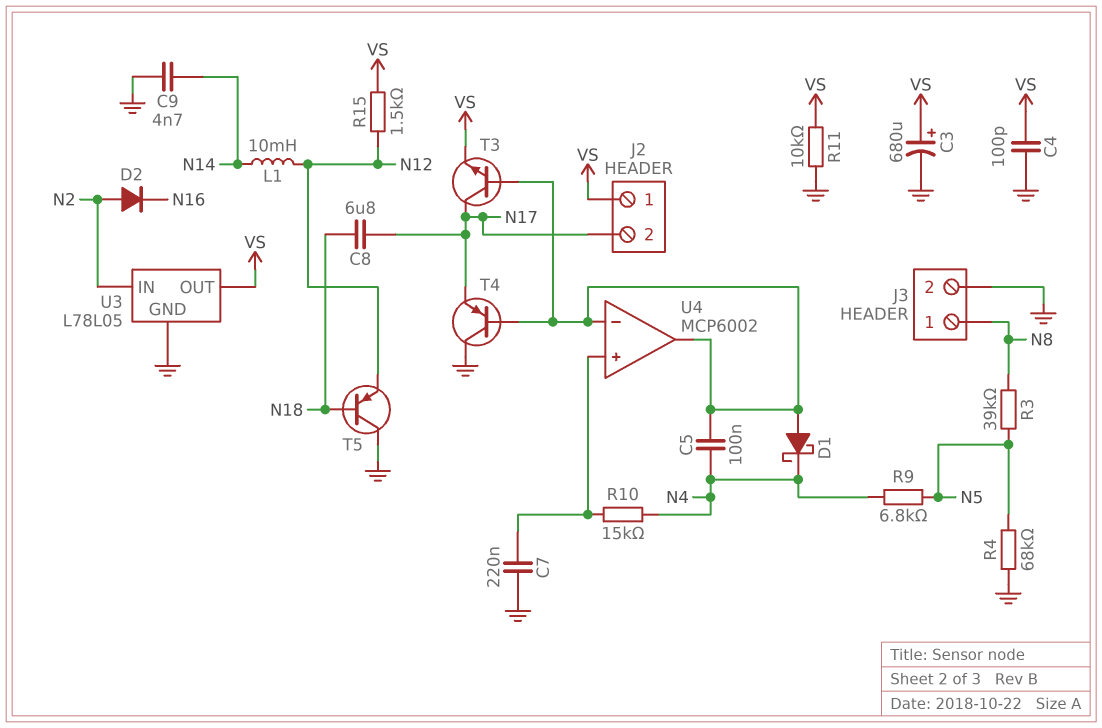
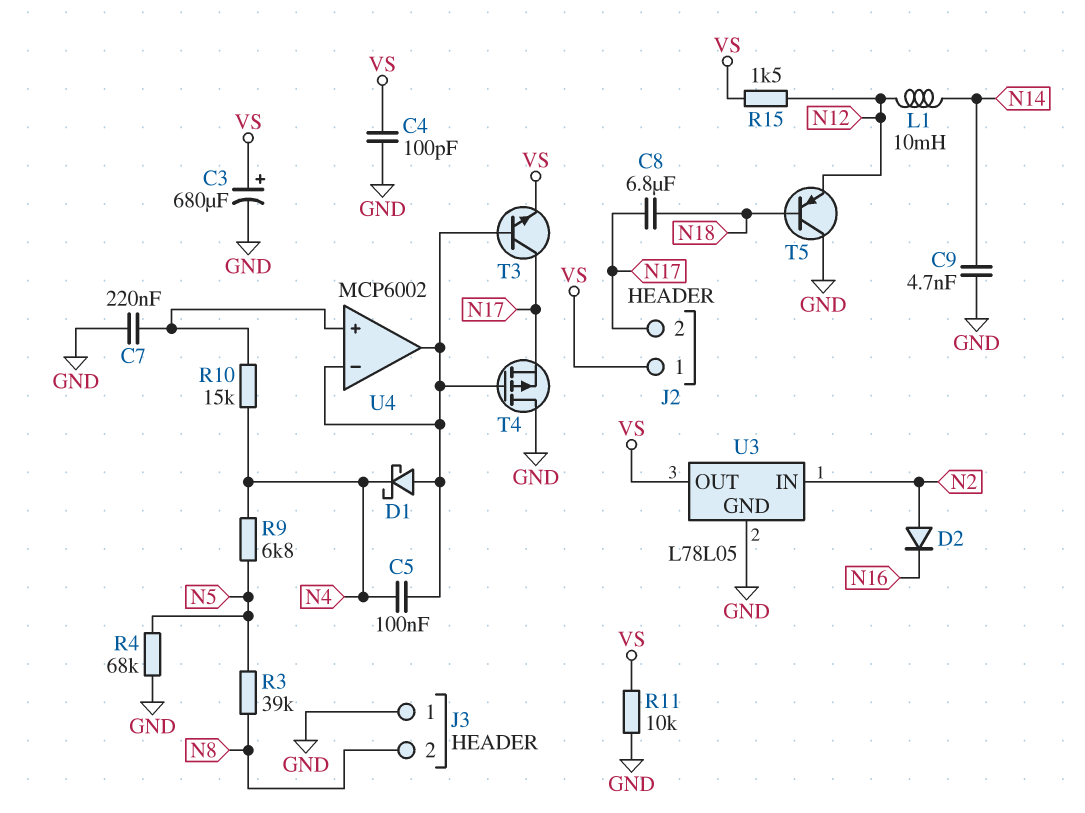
J3 pin 1: N8 -> GND
J3 pin 2: GND -> N8
T4: PNP (B U4/in-, C GND, E N17) -> PMOS (G U4/in-, D GND, S N17)

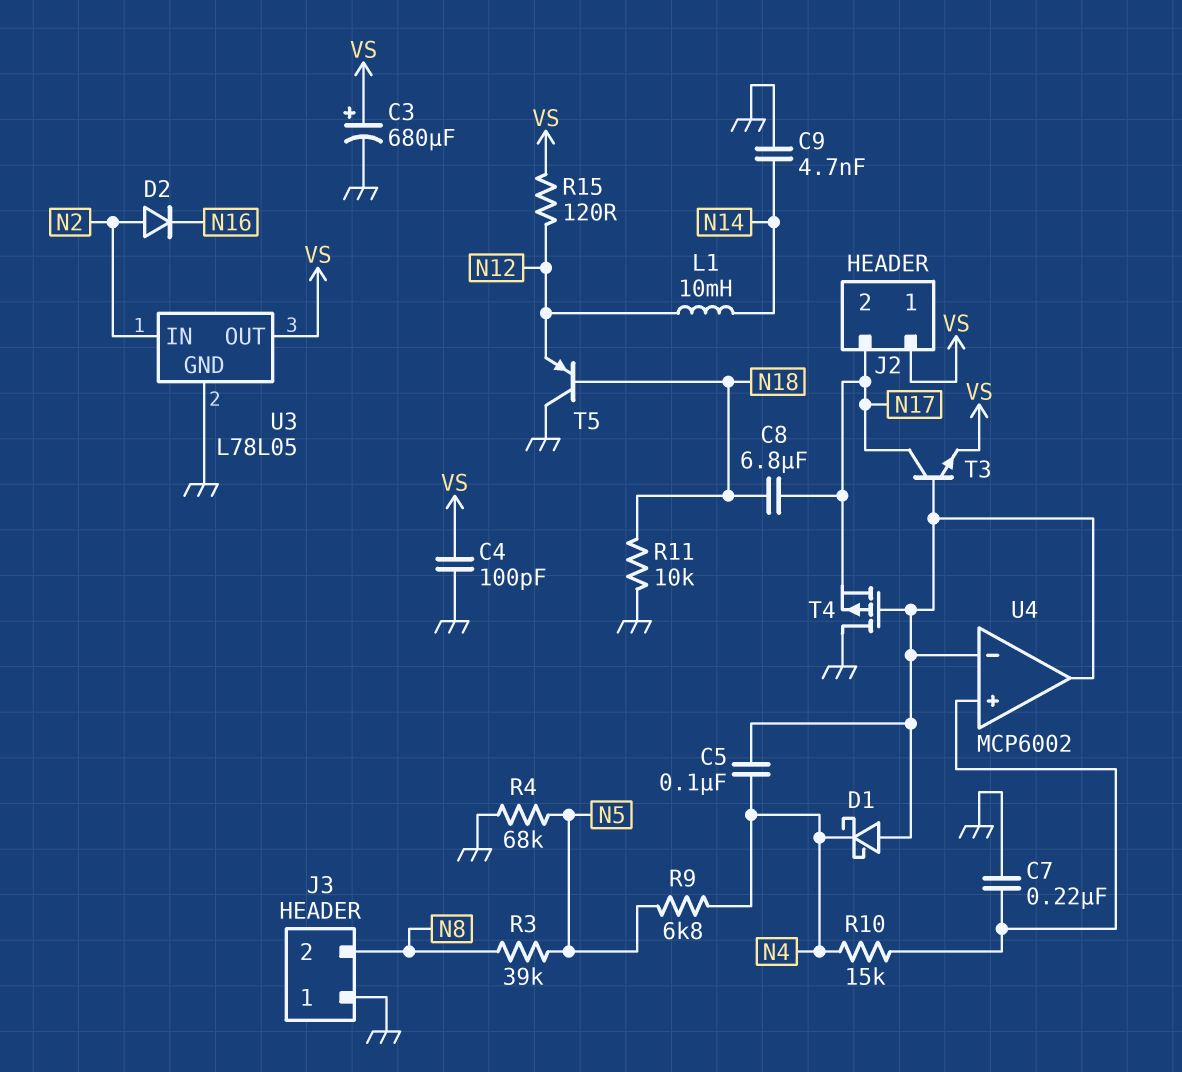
R11: 10k (GND, VS) -> 10k (GND, N18)
R15: 1.5k (N12, VS) -> 120 (N12, VS)

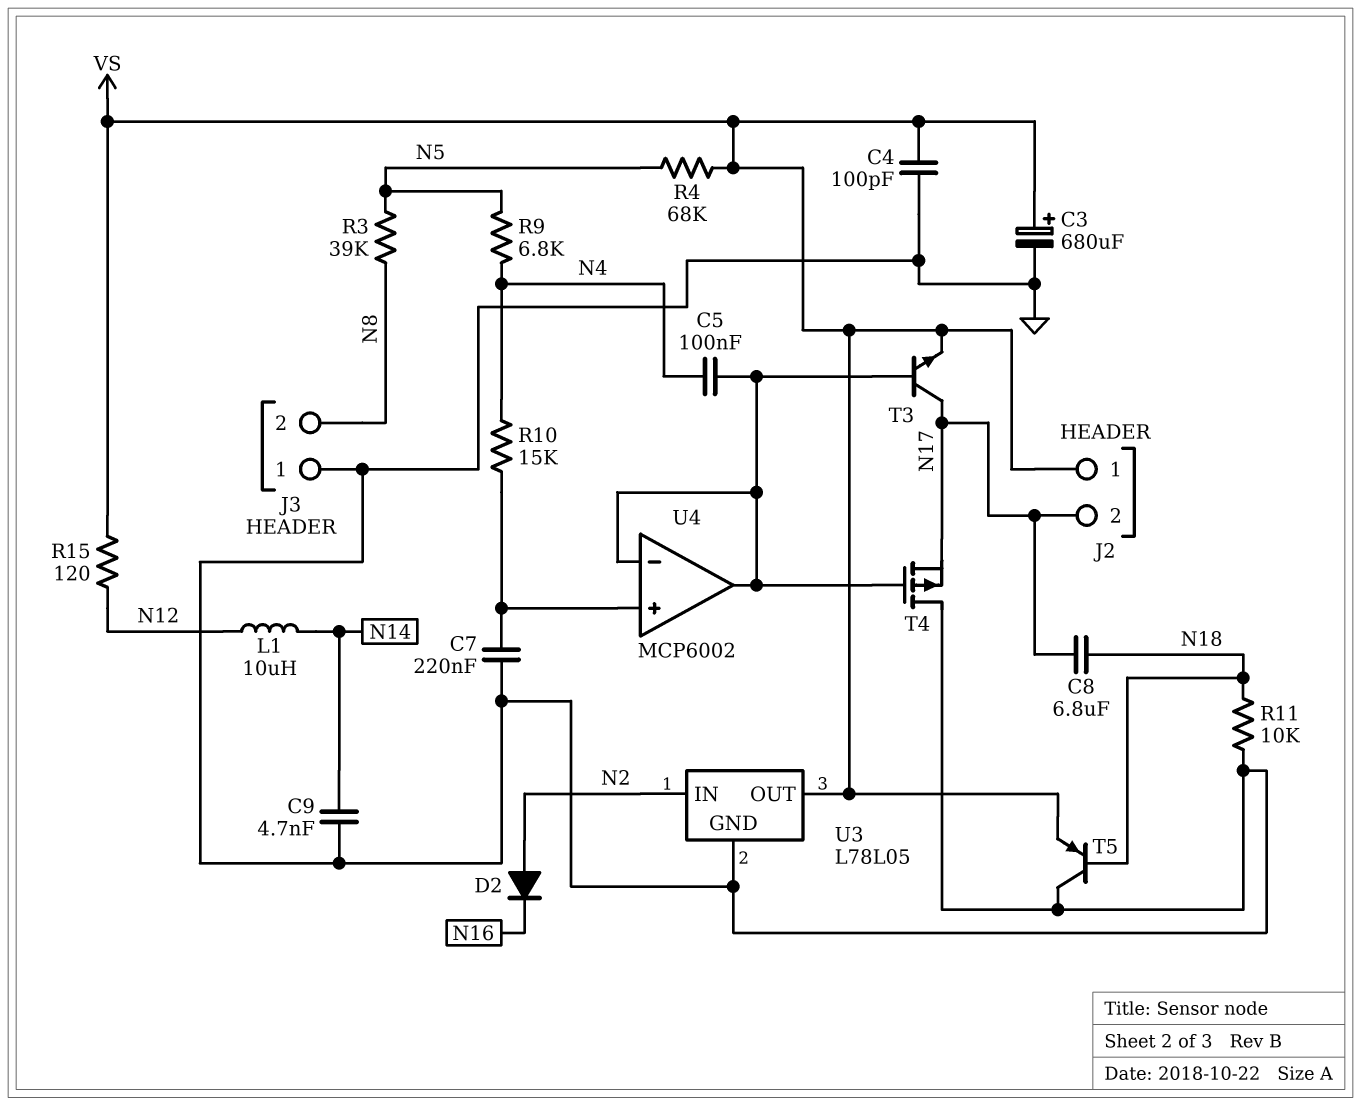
D1: schottky (A U4/in-, K N4) -> none
L1: 10mH (N12, N14) -> 10uH (N12, N14)
R4: 68k (GND, N5) -> 68k (N5, VS)
T5: PNP (B N18, C GND, E N12) -> PNP (B N18, C GND, E VS)

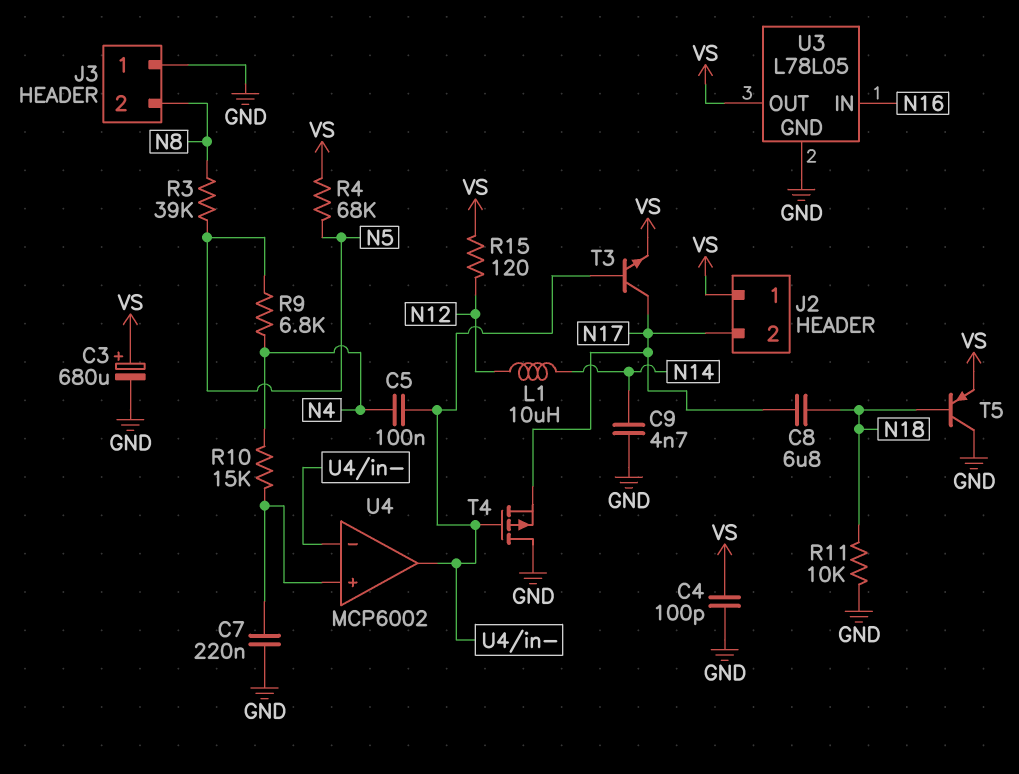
D2: diode (A N2, K N16) -> none
U3 pin IN: N2 -> N16

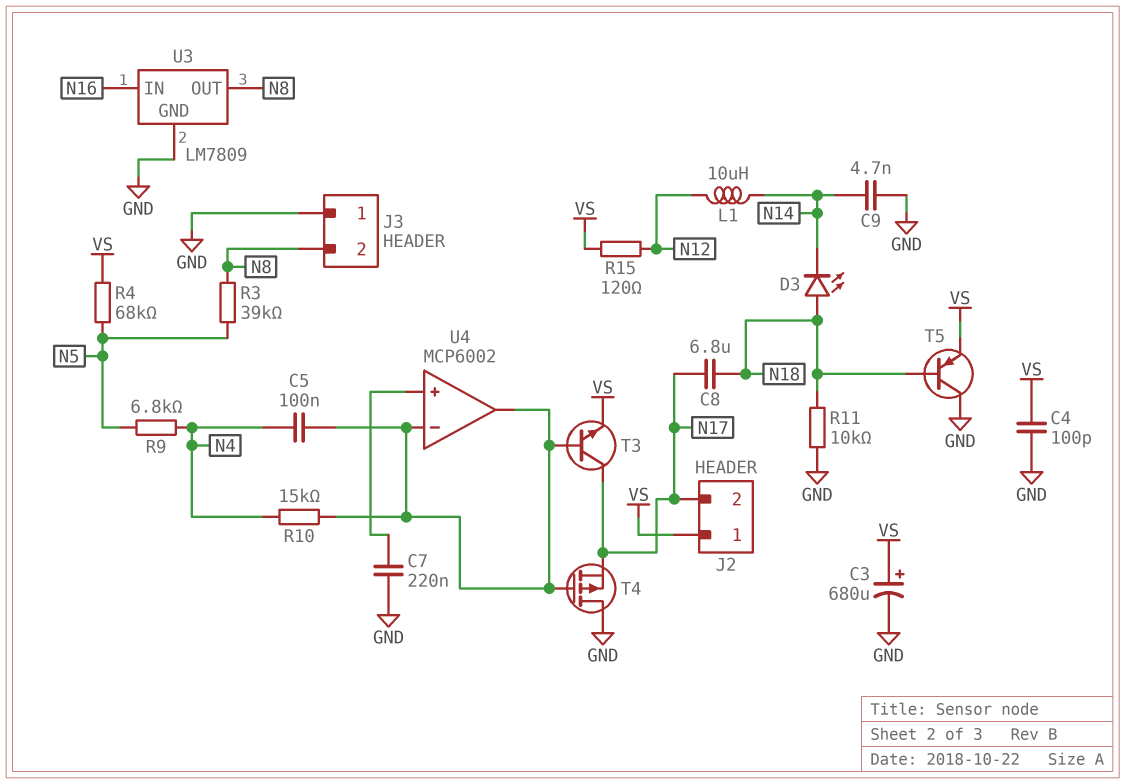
D3: none -> LED (A N18, K N14)
R10: 15k (N4, U4/in+) -> 15k (N4, U4/in-)
U3: L78L05 -> LM7809
U3 pin OUT: VS -> N8

